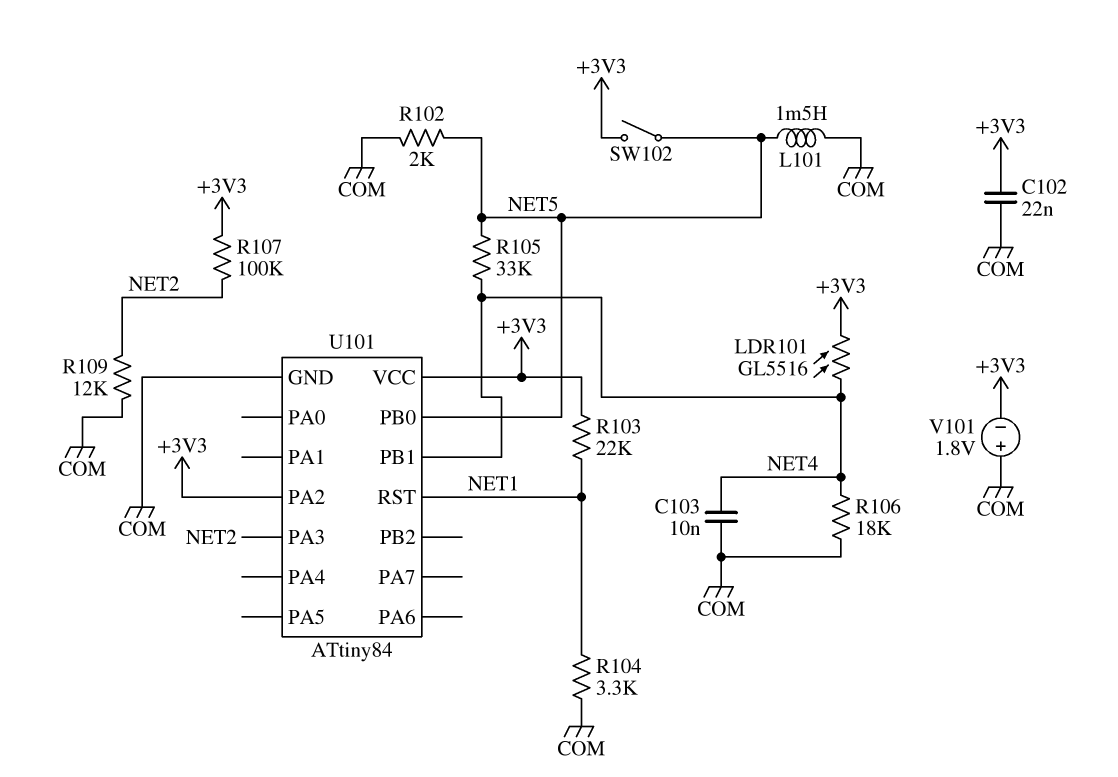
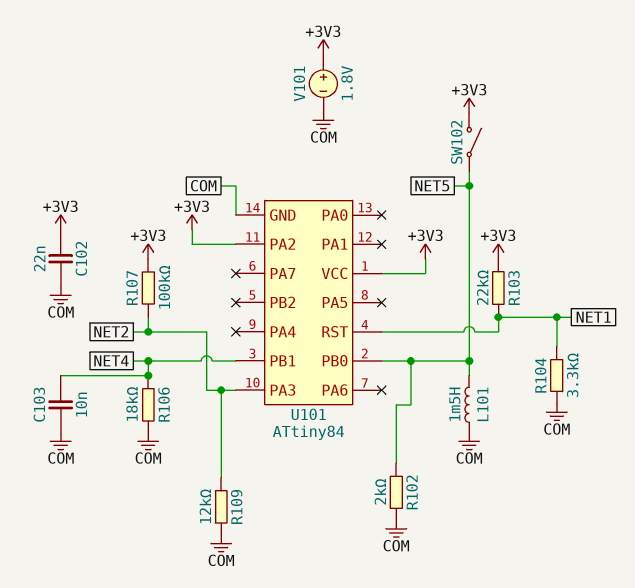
LDR101: GL5516 (+3V3, NET4) -> none
R105: 33k (NET4, NET5) -> none
V101: 1.8V (plus COM, minus +3V3) -> 1.8V (plus +3V3, minus COM)

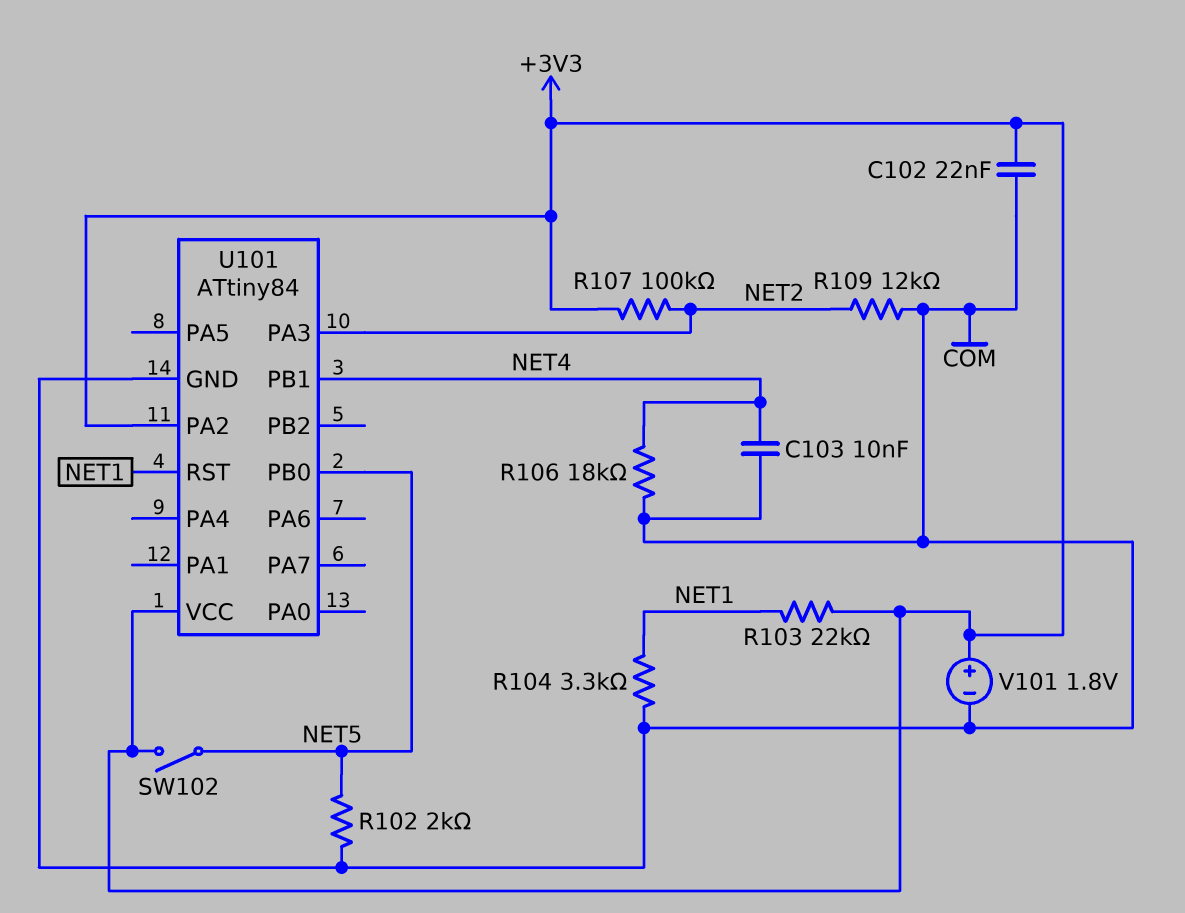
L101: 1.5mH (COM, NET5) -> none

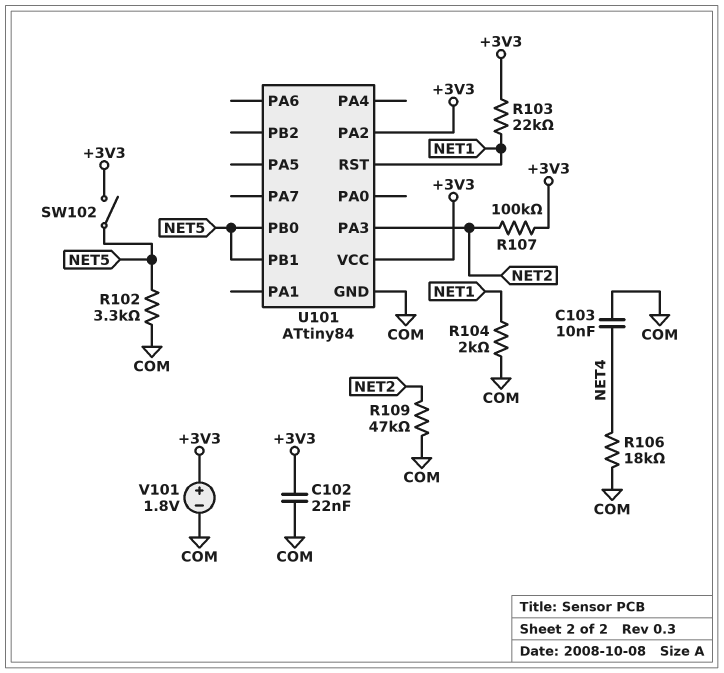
R102: 2k (COM, NET5) -> 3.3k (COM, NET5)
R104: 3.3k (COM, NET1) -> 2k (COM, NET1)
R109: 12k (COM, NET2) -> 47k (COM, NET2)
U101 pin PB1: NET4 -> NET5

